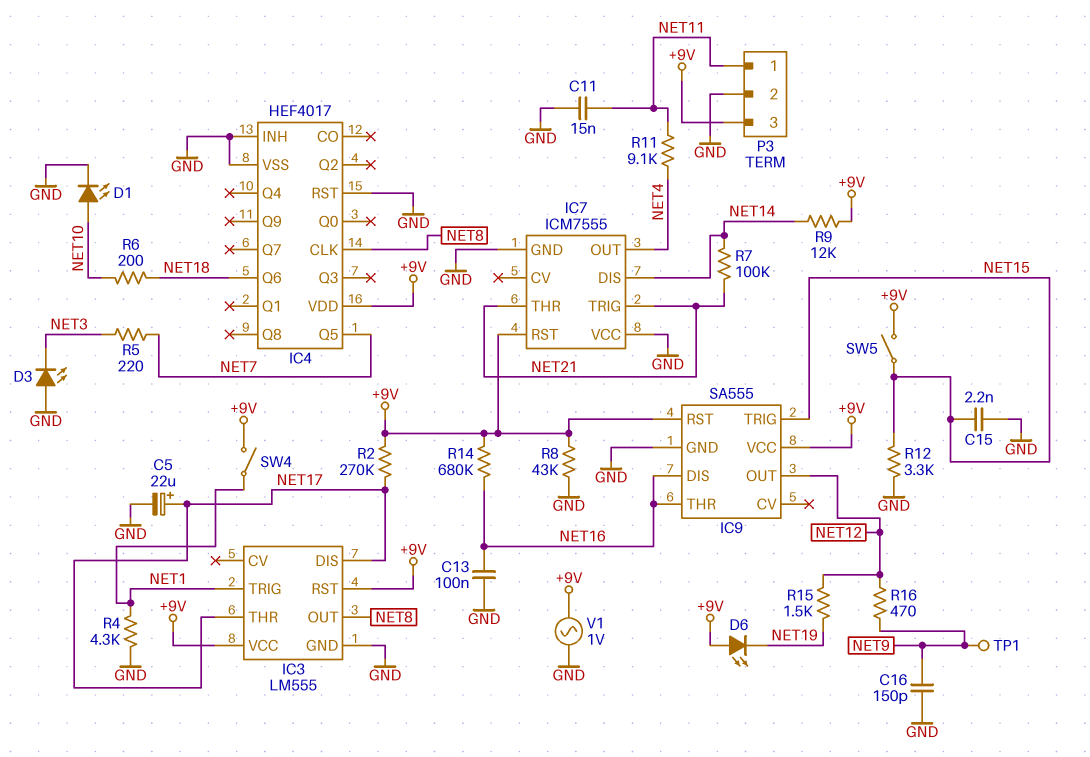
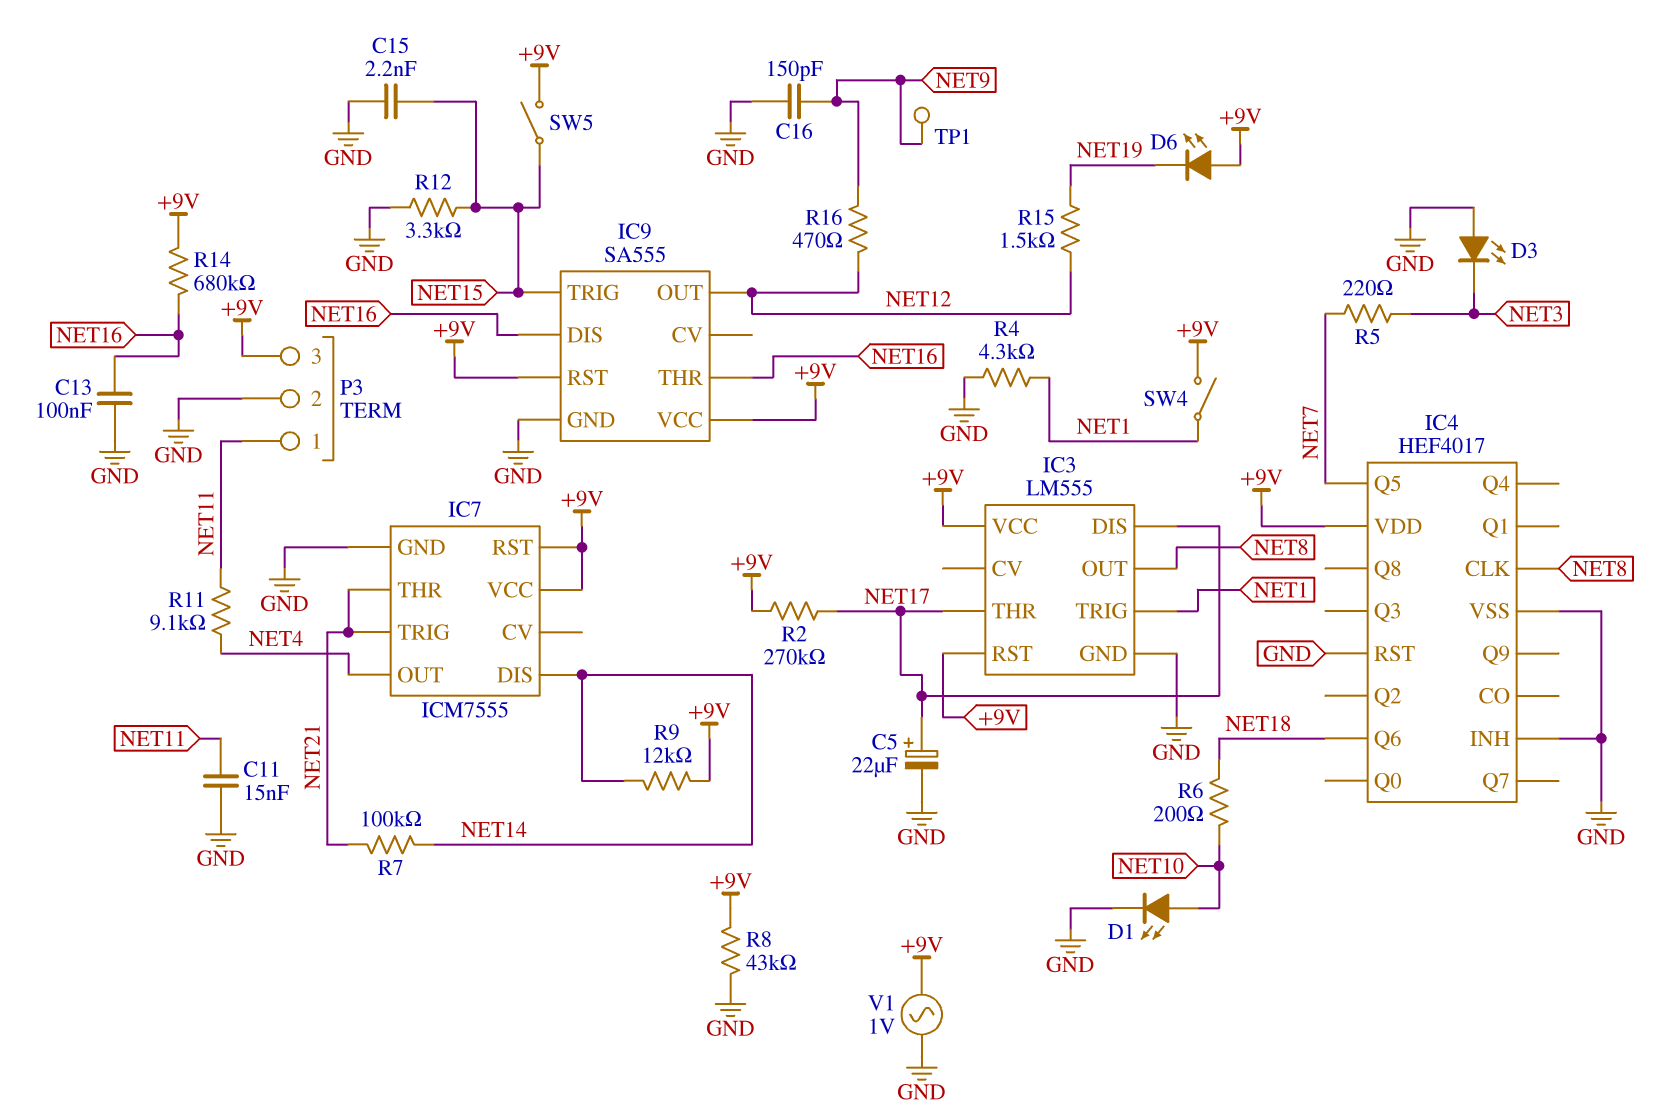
IC7 pin VCC: GND -> +9V

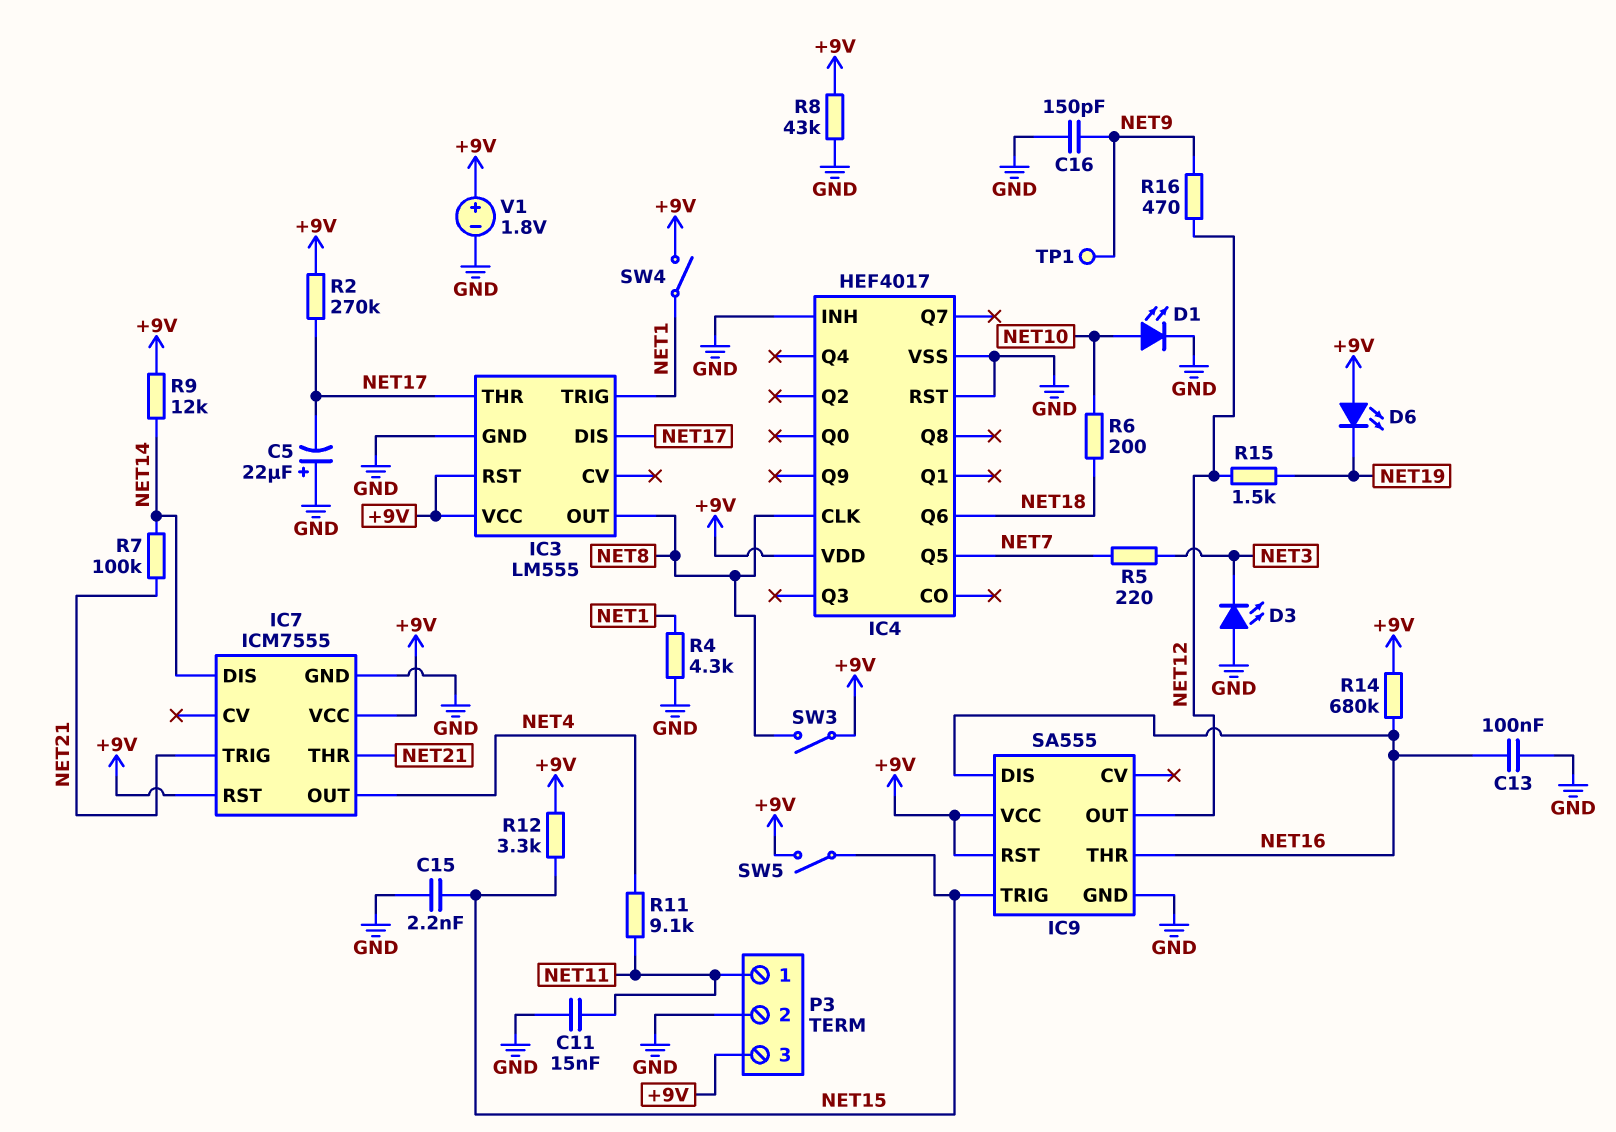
C5: 22uF (plus NET17, minus GND) -> 22uF (plus GND, minus NET17)
R12: 3.3k (GND, NET15) -> 3.3k (+9V, NET15)
SW3: none -> switch (+9V, NET8)
V1: AC 1V (+9V, GND) -> 1.8V (plus +9V, minus GND)

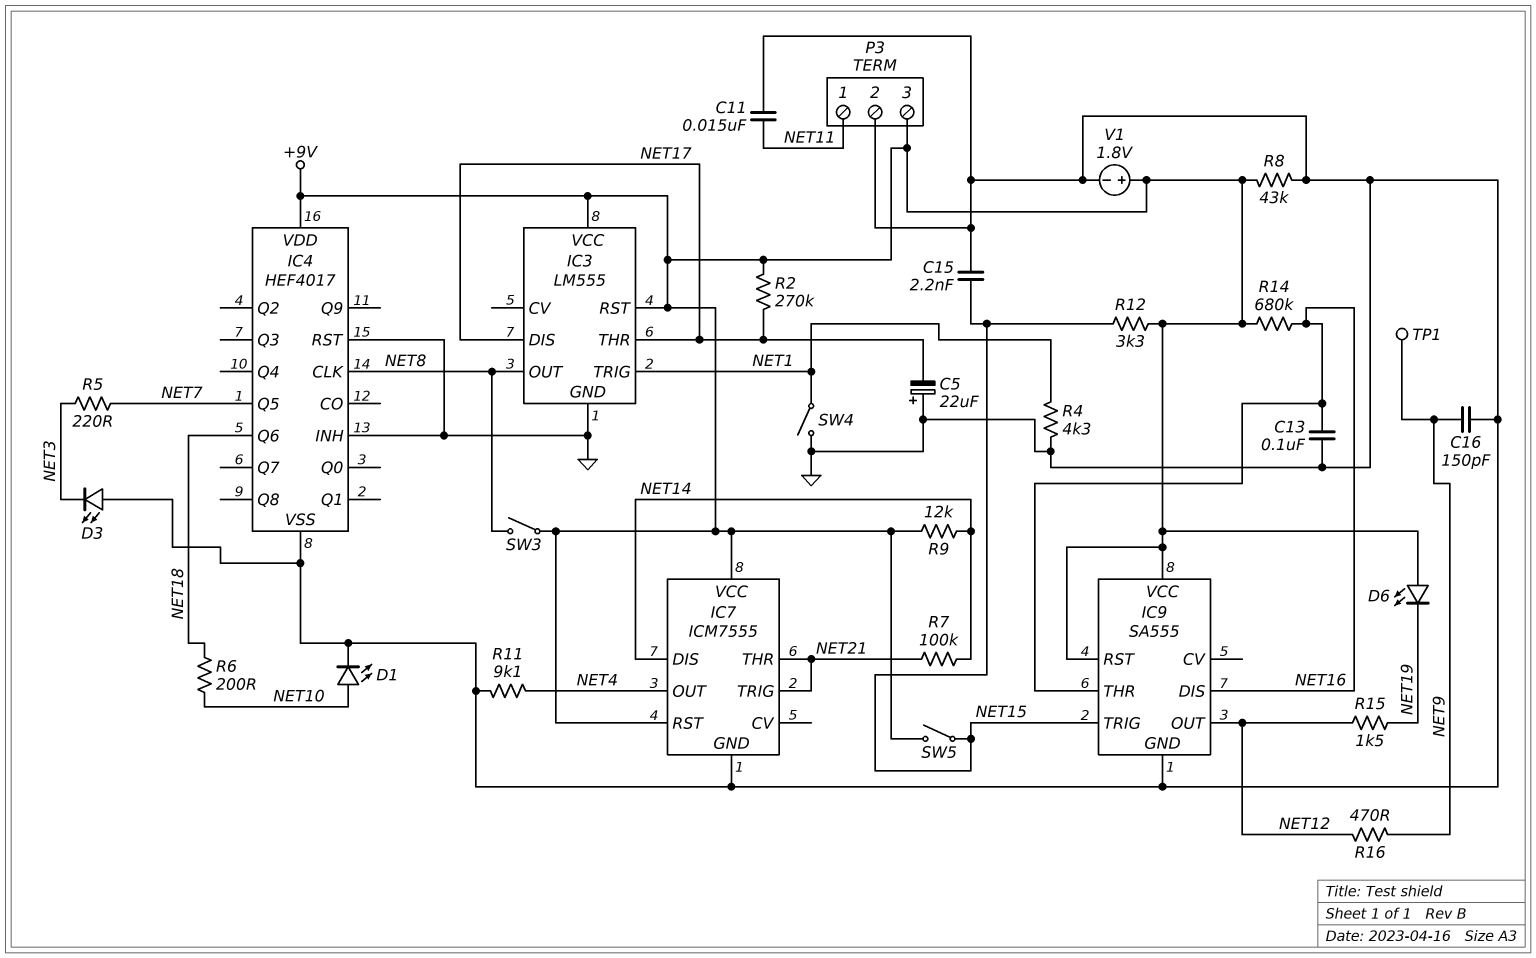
R11: 9.1k (NET4, NET11) -> 9.1k (GND, NET4)
SW4: switch (+9V, NET1) -> switch (GND, NET1)

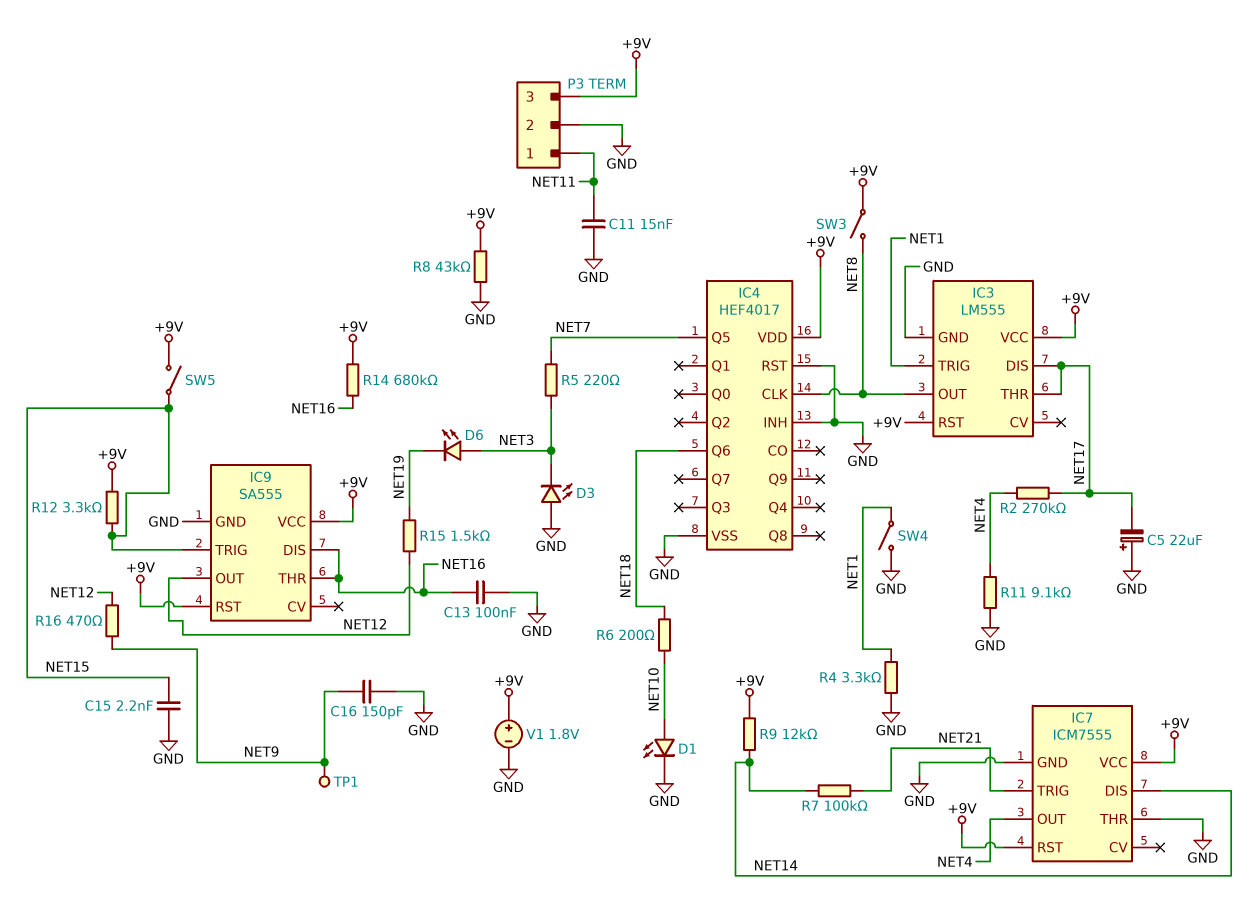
D6: LED (A +9V, K NET19) -> LED (A NET3, K NET19)
IC7 pin THR: NET21 -> GND
R2: 270k (+9V, NET17) -> 270k (NET4, NET17)
R4: 4.3k (GND, NET1) -> 3.3k (GND, NET1)

